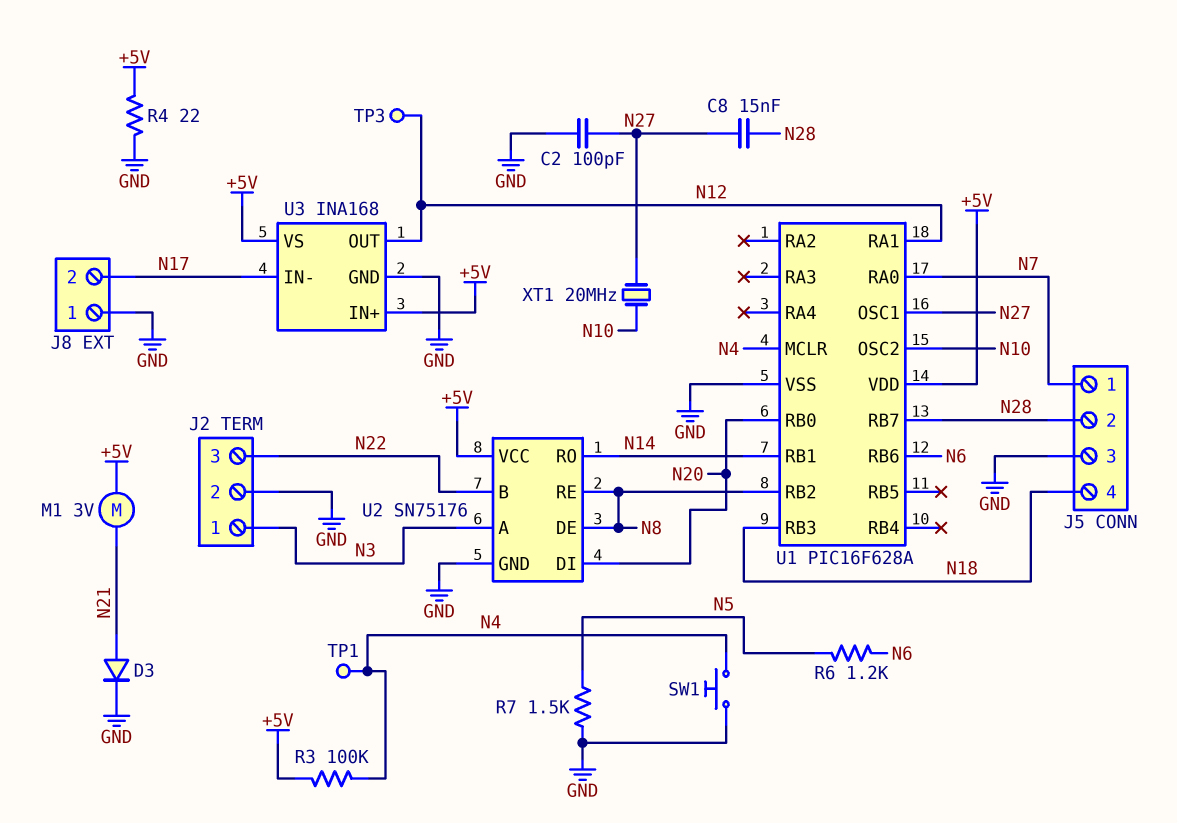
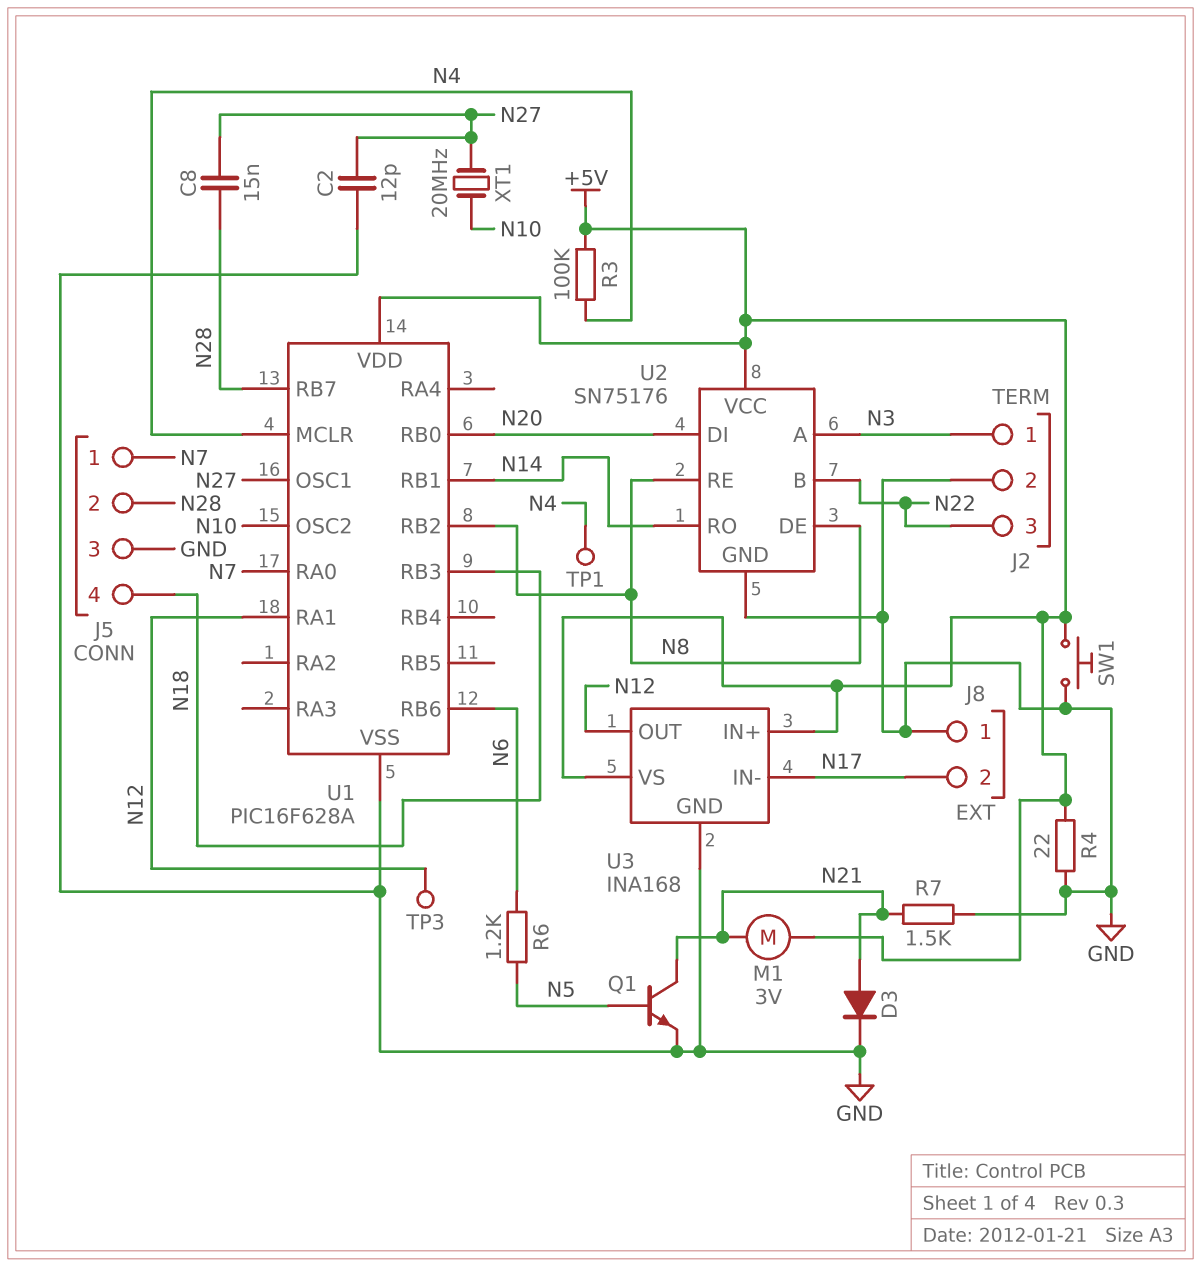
C2: 100pF (GND, N27) -> 12pF (GND, N27)
Q1: none -> NPN (B N5, C N21, E GND)
R7: 1.5k (GND, N5) -> 1.5k (GND, N21)
SW1: button (GND, N4) -> button (+5V, GND)

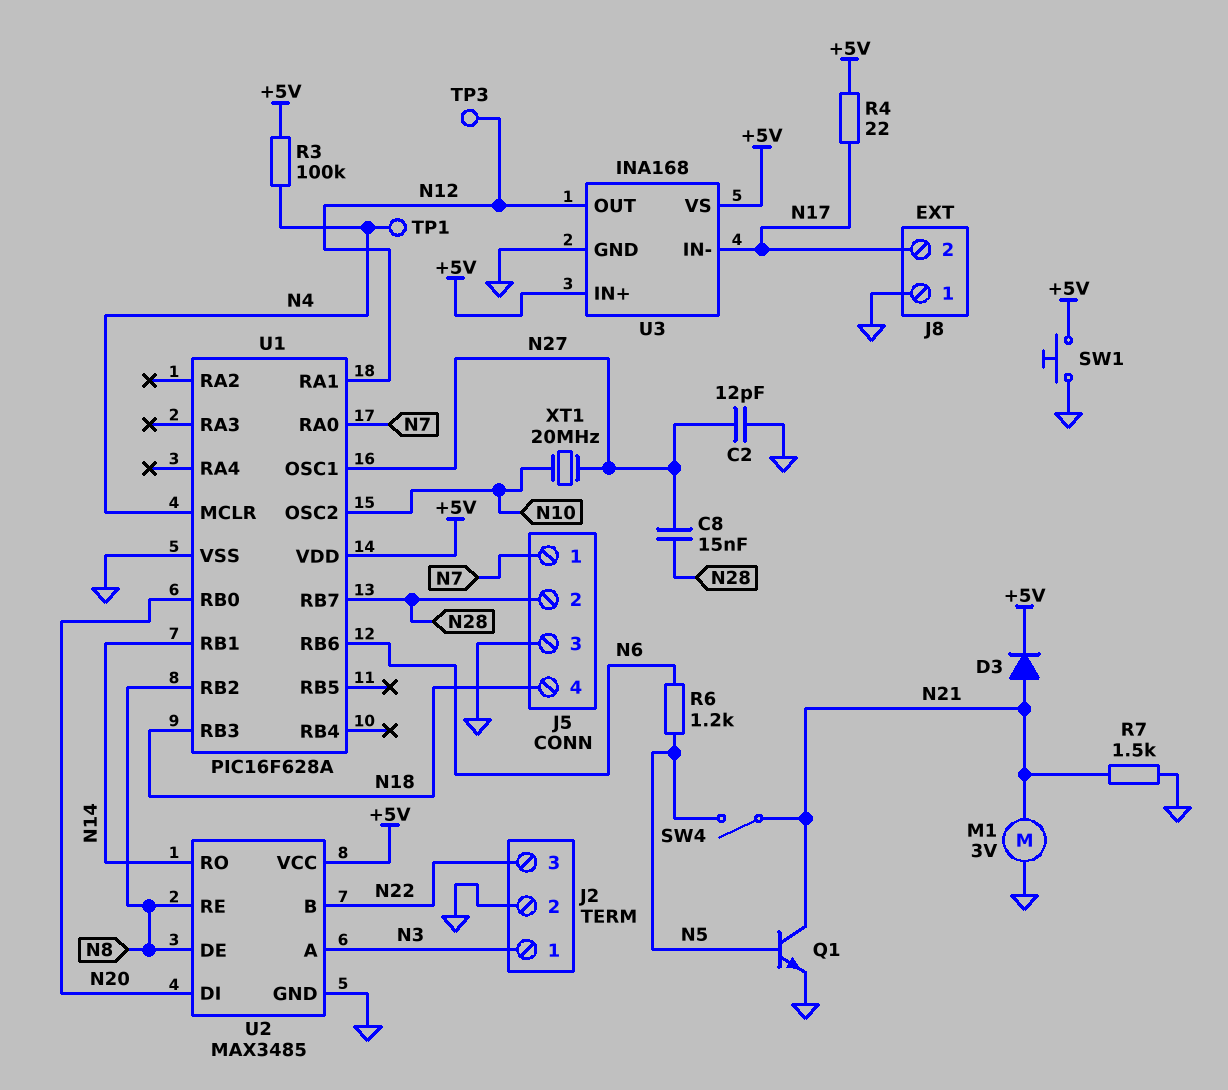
D3: diode (A N21, K GND) -> diode (A N21, K +5V)
M1: motor 3V (+5V, N21) -> motor 3V (GND, N21)
R4: 22 (+5V, GND) -> 22 (+5V, N17)
SW4: none -> switch (N5, N21)
U2: SN75176 -> MAX3485

